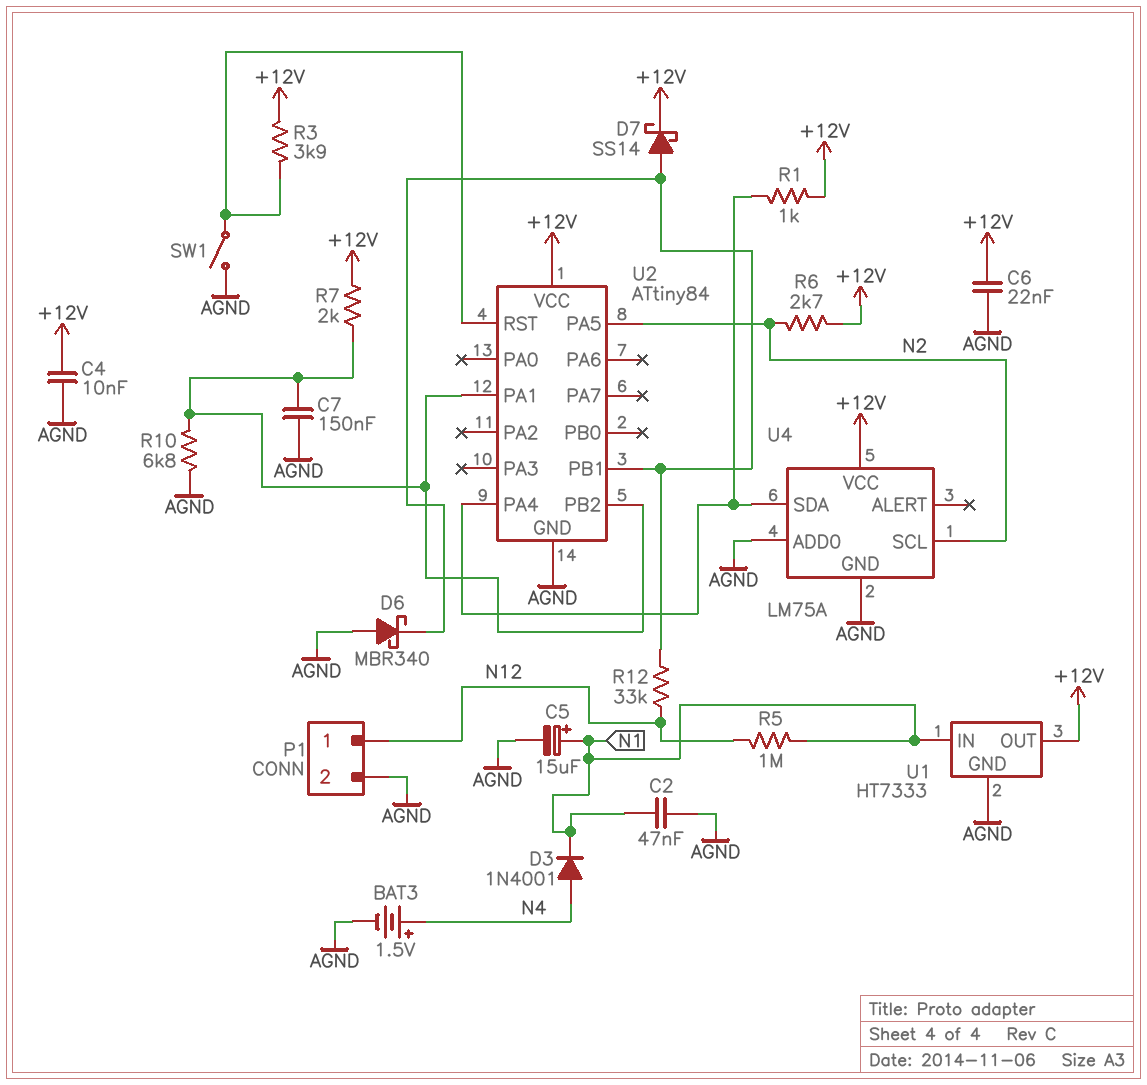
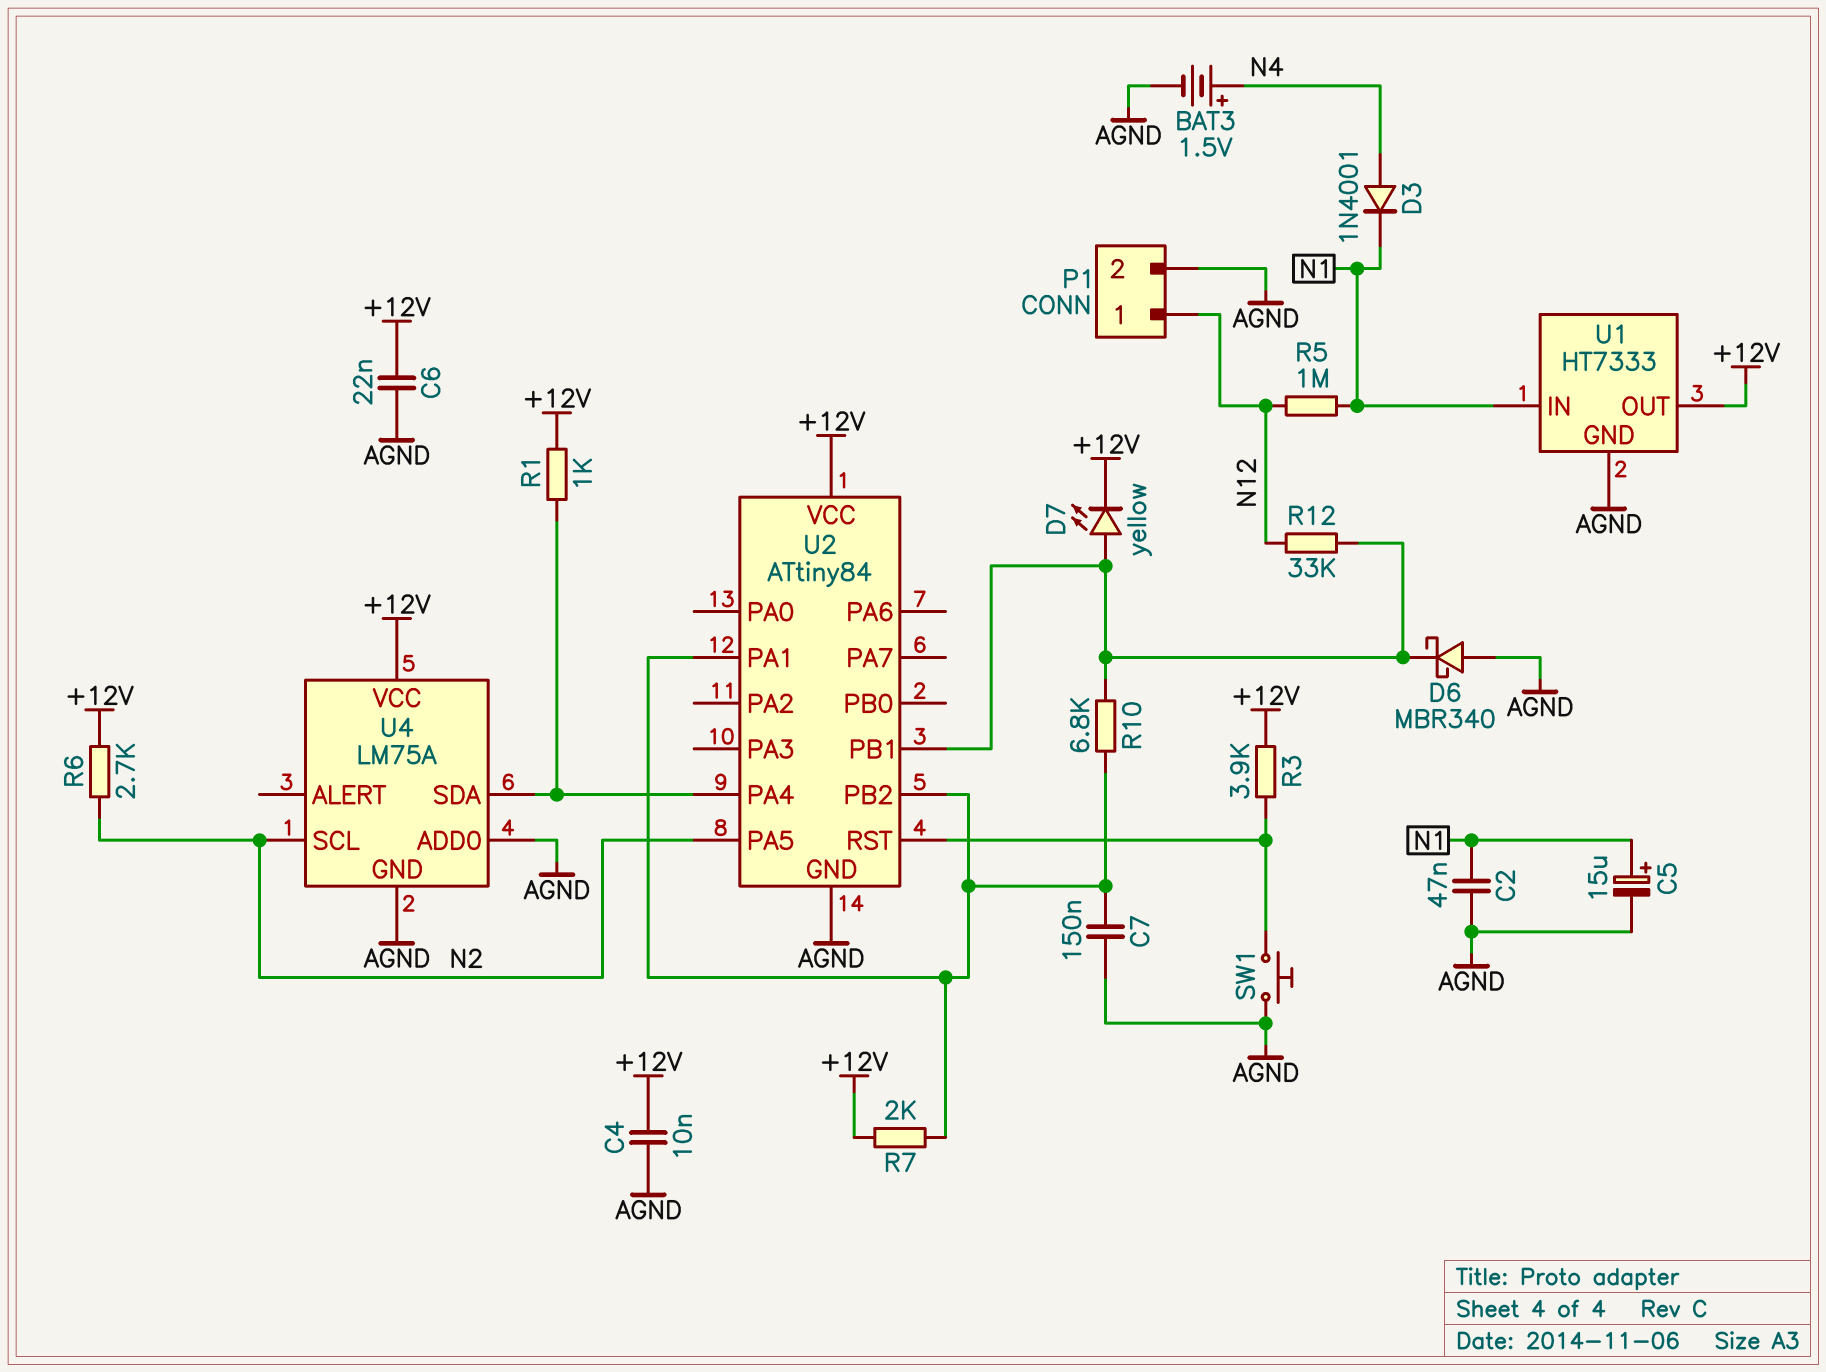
D7: schottky SS14 (A U2/PB1, K +12V) -> LED yellow (A U2/PB1, K +12V)
R10: 6.8k (AGND, U2/PA1) -> 6.8k (U2/PA1, U2/PB1)
SW1: switch (AGND, U2/RST) -> button (AGND, U2/RST)

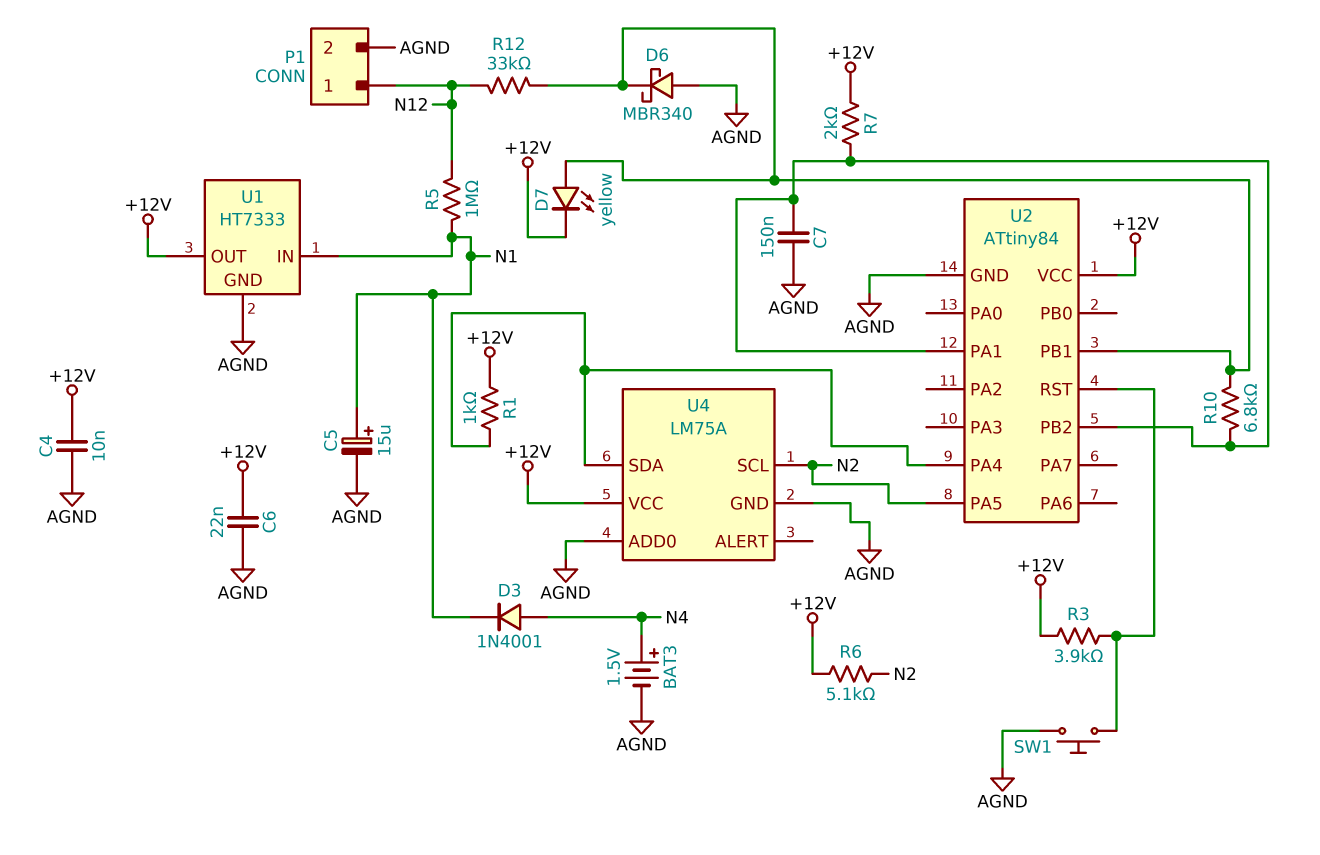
C2: 47nF (AGND, N1) -> none
R6: 2.7k (+12V, N2) -> 5.1k (+12V, N2)

